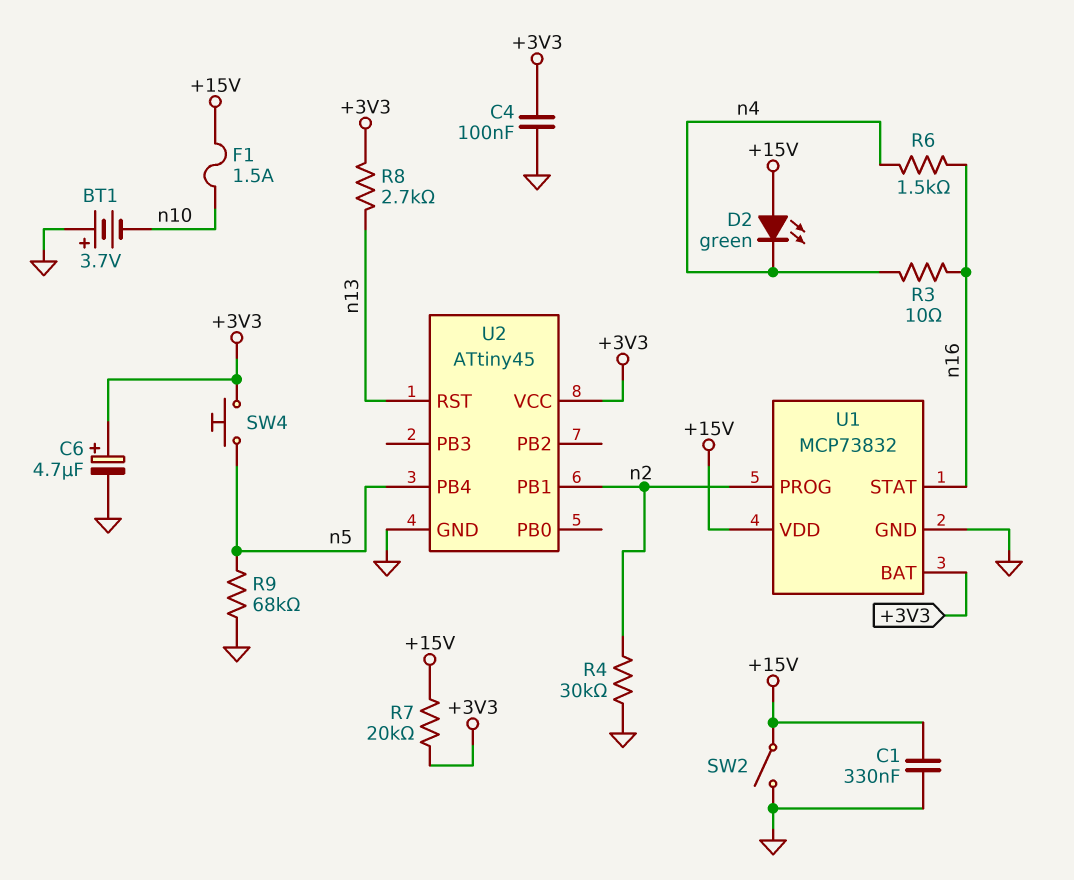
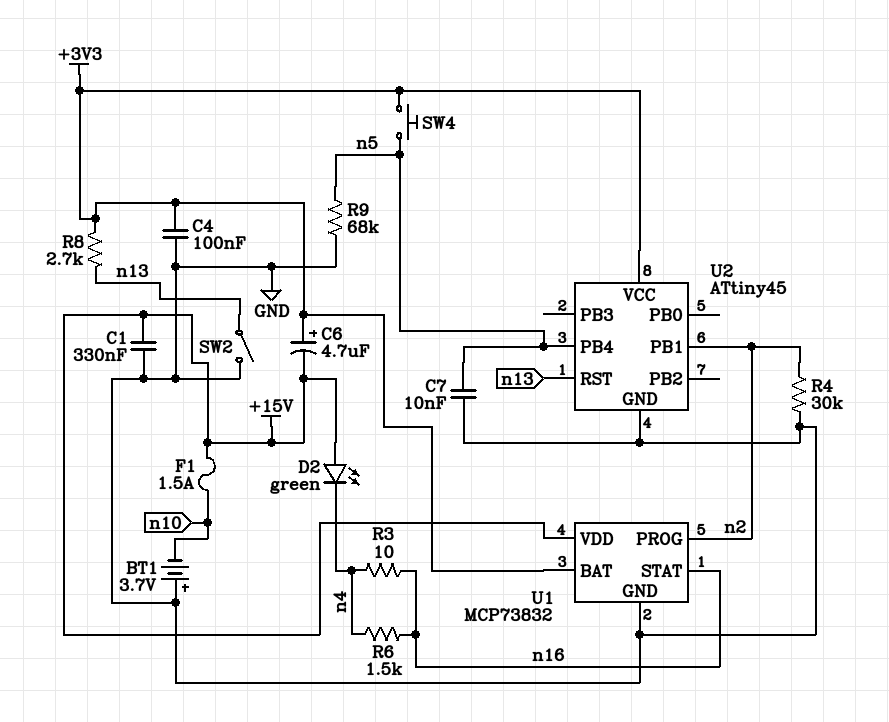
C6: 4.7uF (plus +3V3, minus GND) -> 4.7uF (plus +3V3, minus +15V)
C7: none -> 10nF (GND, n5)
R7: 20k (+3V3, +15V) -> none
SW2: switch (+15V, GND) -> switch (GND, n13)

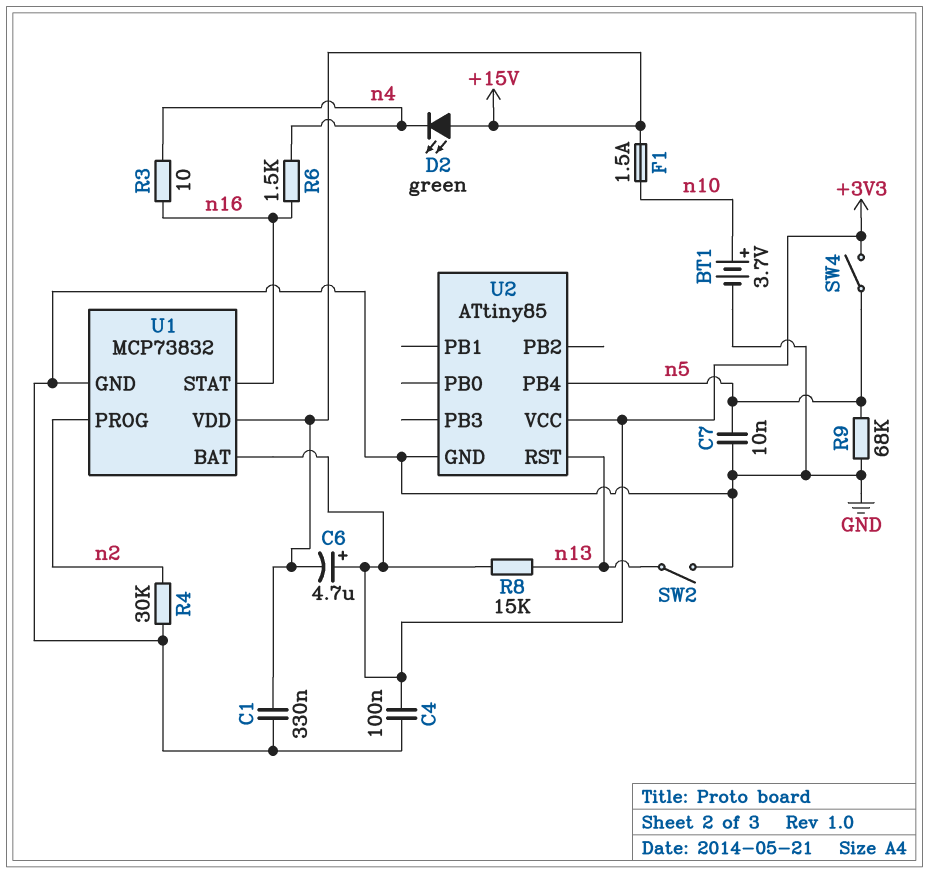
BT1: 3.7V (plus GND, minus n10) -> 3.7V (plus n10, minus GND)
R8: 2.7k (+3V3, n13) -> 15k (+3V3, n13)
SW4: button (+3V3, n5) -> switch (+3V3, n5)
U2: ATtiny45 -> ATtiny85
U2 pin PB1: n2 -> none

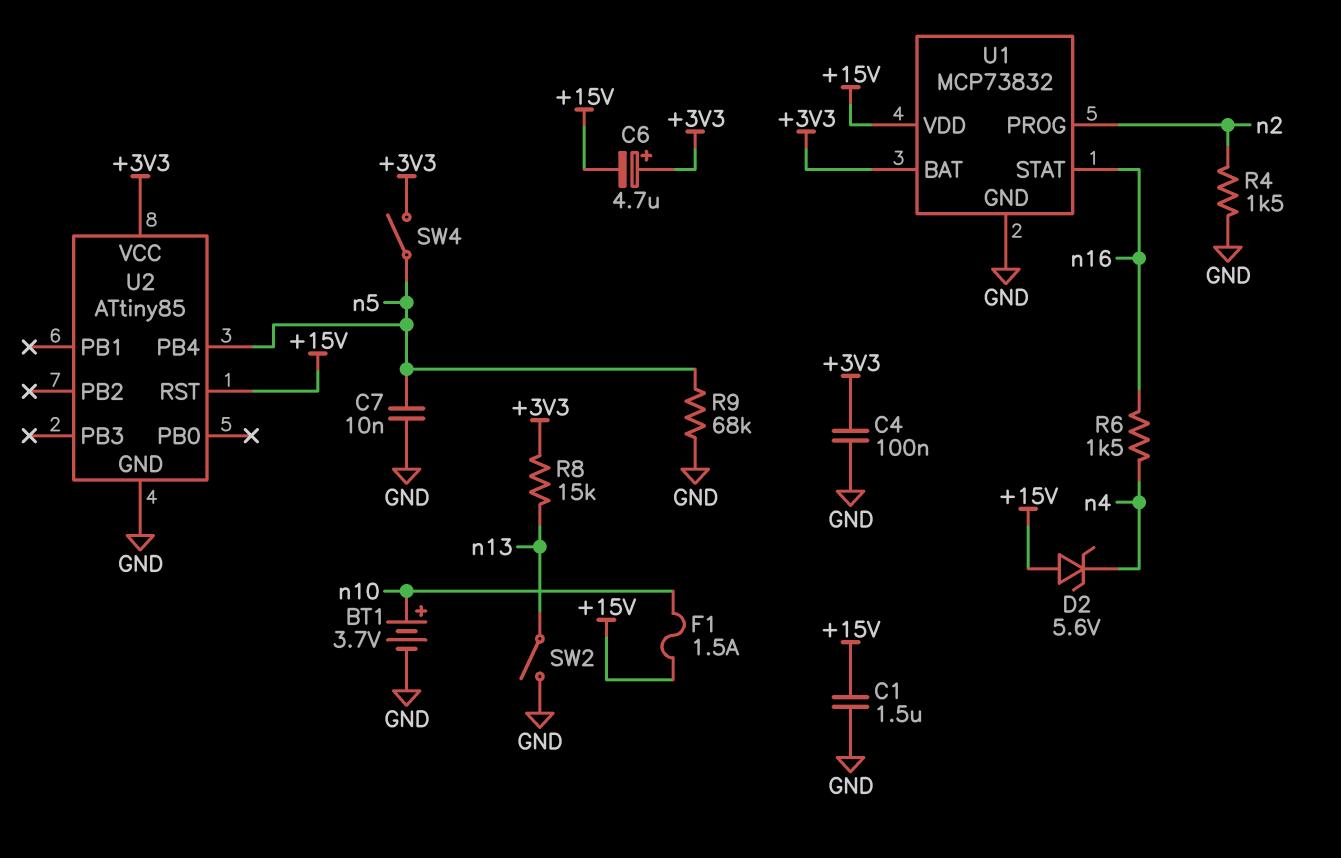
C1: 330nF (+15V, GND) -> 1.5uF (+15V, GND)
D2: LED green (A +15V, K n4) -> zener 5.6V (A +15V, K n4)
R3: 10 (n4, n16) -> none
R4: 30k (GND, n2) -> 1.5k (GND, n2)
U2 pin RST: n13 -> +15V

